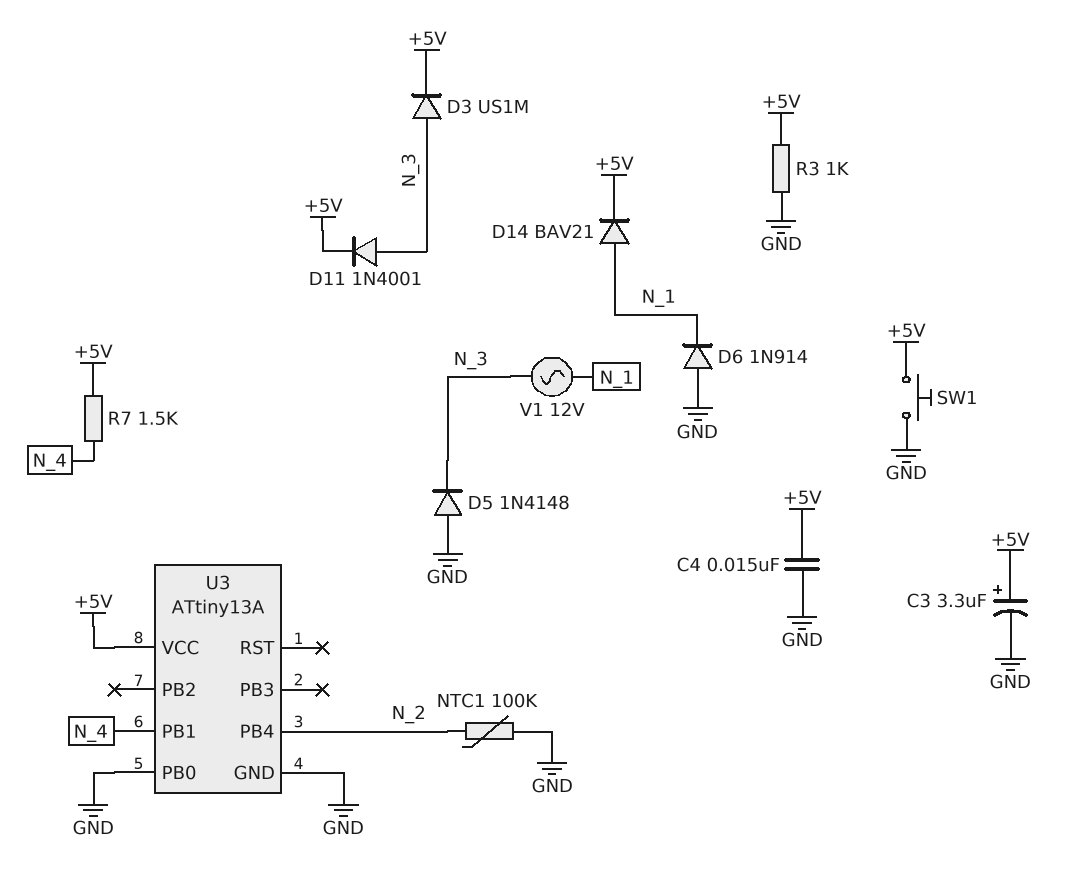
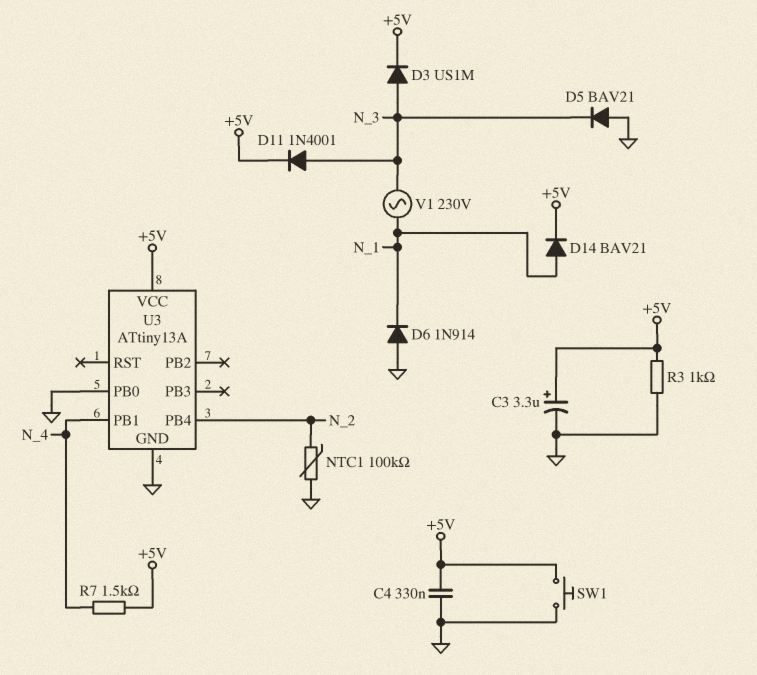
C4: 15nF (+5V, GND) -> 330nF (+5V, GND)
D5: diode 1N4148 (A GND, K N_3) -> diode BAV21 (A GND, K N_3)
V1: AC 12V (N_1, N_3) -> AC 230V (N_1, N_3)

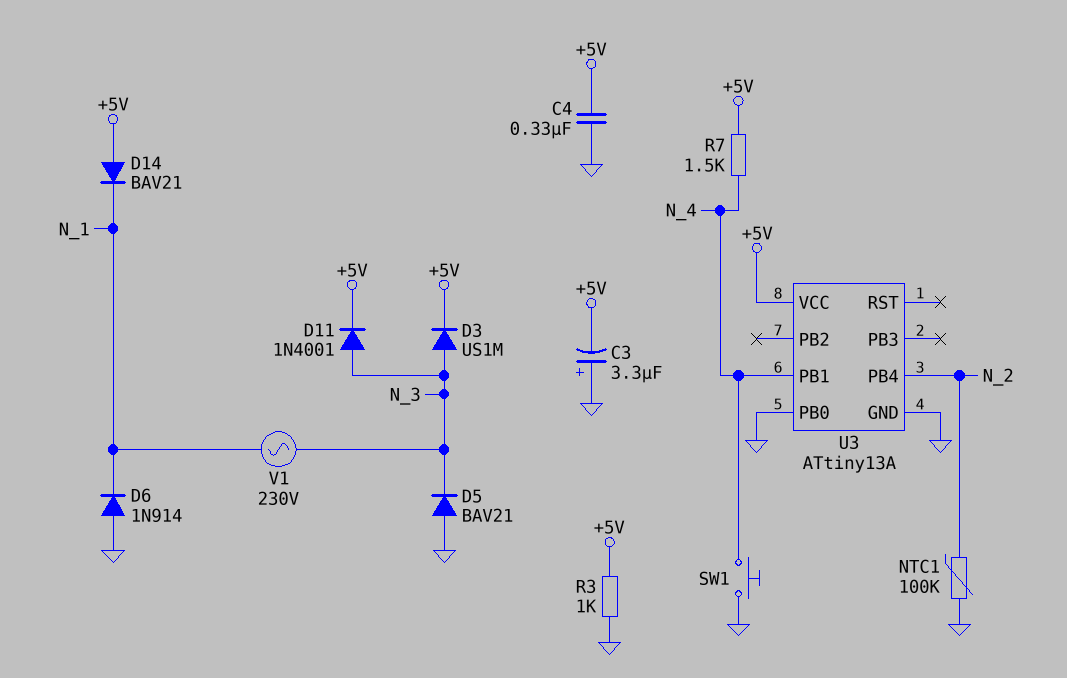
C3: 3.3uF (plus +5V, minus GND) -> 3.3uF (plus GND, minus +5V)
D14: diode BAV21 (A N_1, K +5V) -> diode BAV21 (A +5V, K N_1)
SW1: button (+5V, GND) -> button (GND, N_4)

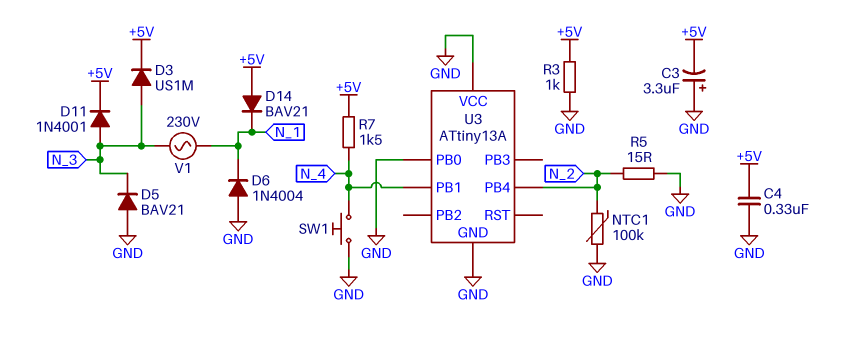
D6: diode 1N914 (A GND, K N_1) -> diode 1N4004 (A GND, K N_1)
R5: none -> 15 (GND, N_2)
U3 pin VCC: +5V -> GND

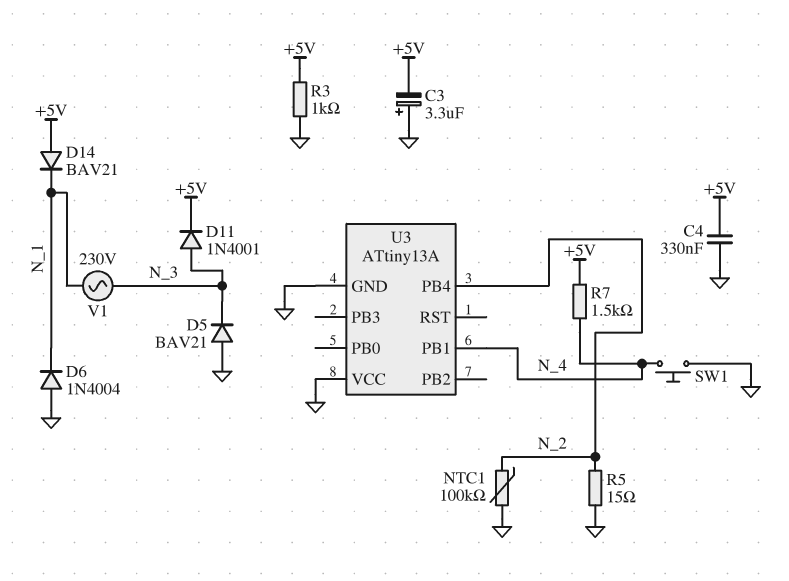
D3: diode US1M (A N_3, K +5V) -> none
U3 pin PB0: GND -> none

